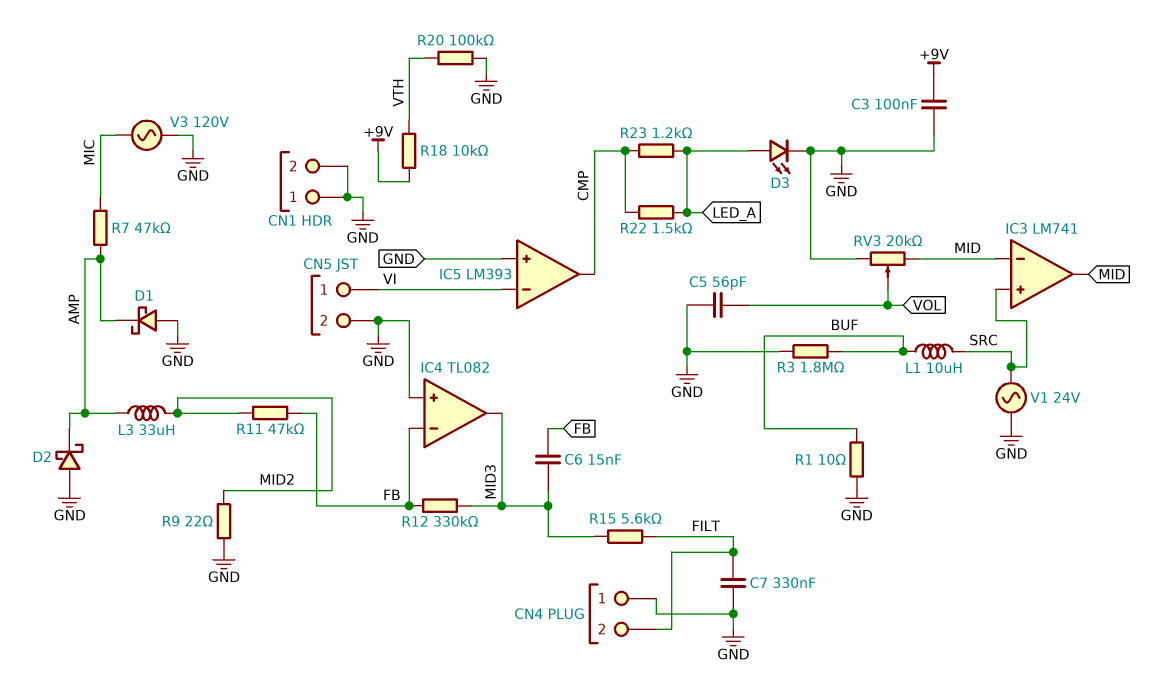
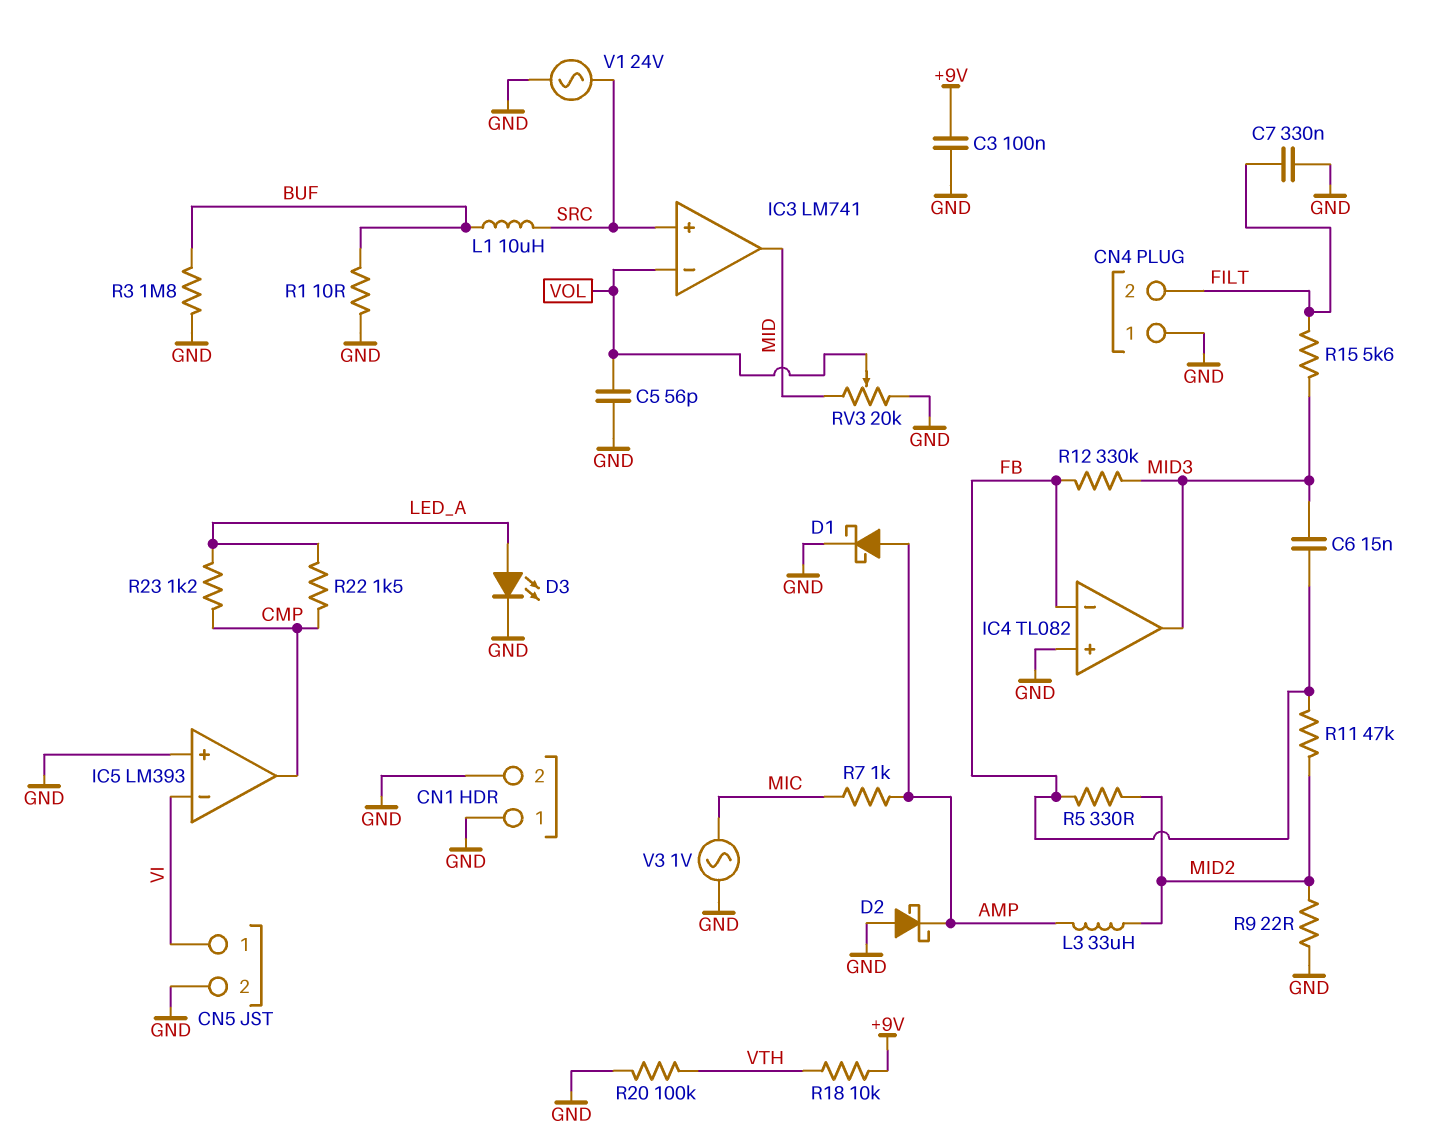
D1: schottky (A GND, K AMP) -> schottky (A AMP, K GND)
IC3 pin in-: MID -> VOL
R5: none -> 330 (FB, MID2)
R7: 47k (AMP, MIC) -> 1k (AMP, MIC)
V3: AC 120V (GND, MIC) -> AC 1V (GND, MIC)

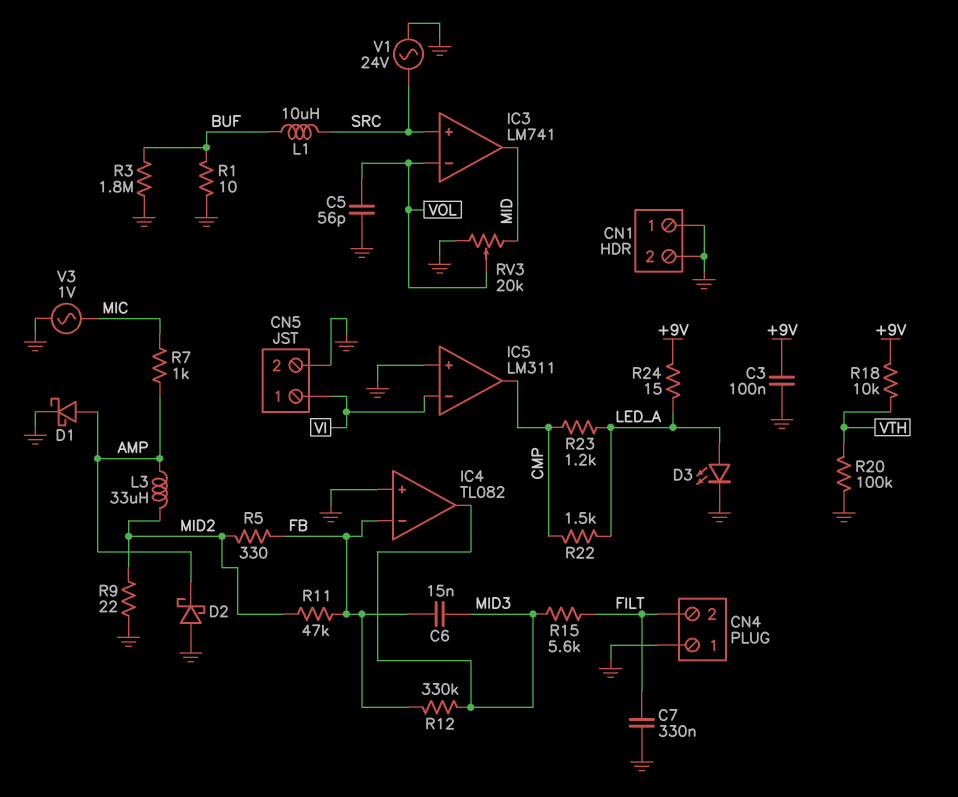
IC5: LM393 -> LM311
R24: none -> 15 (+9V, LED_A)

